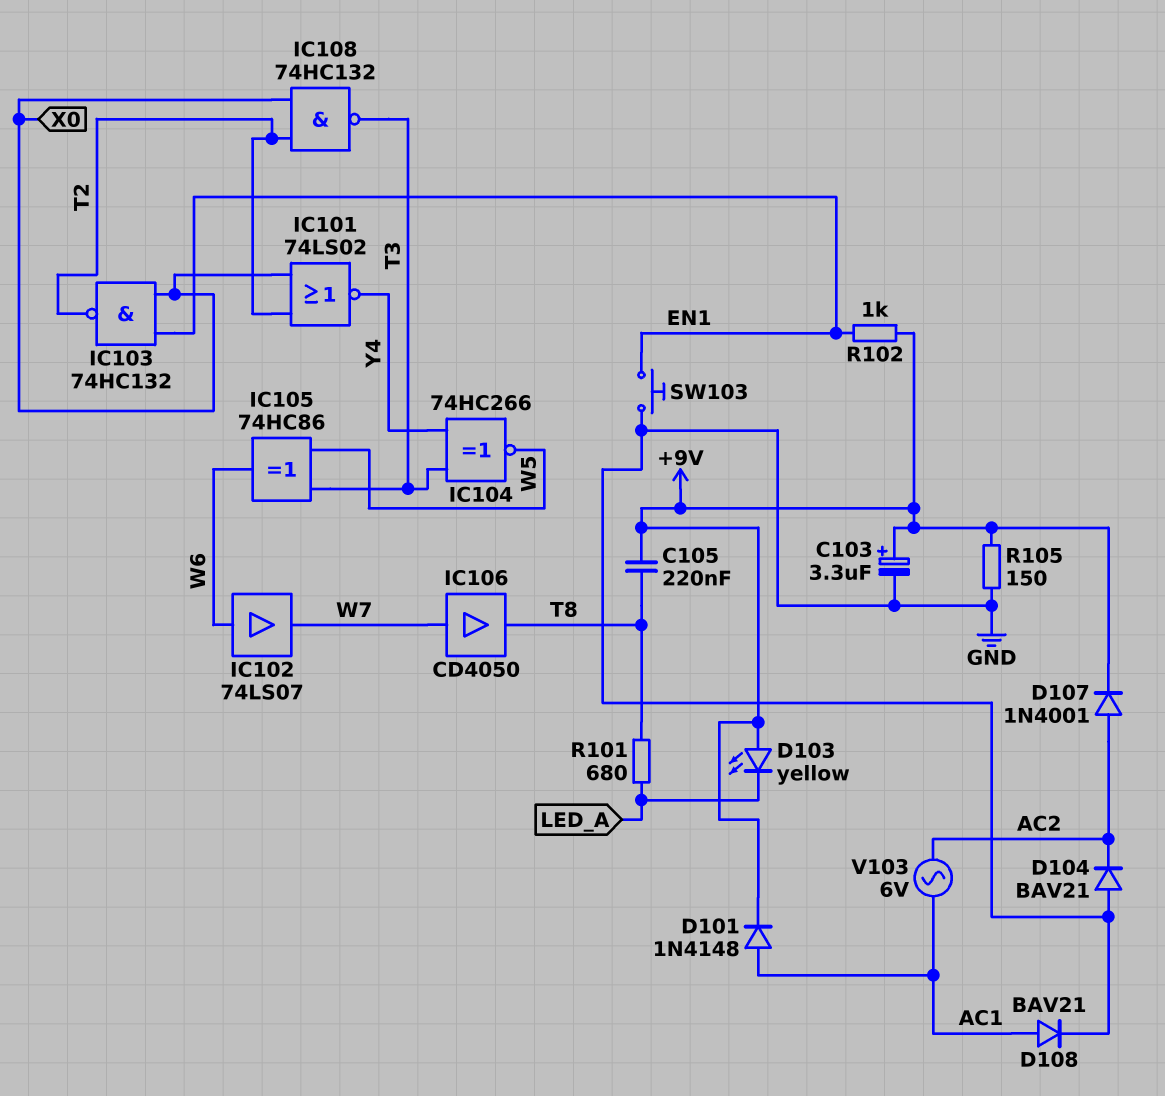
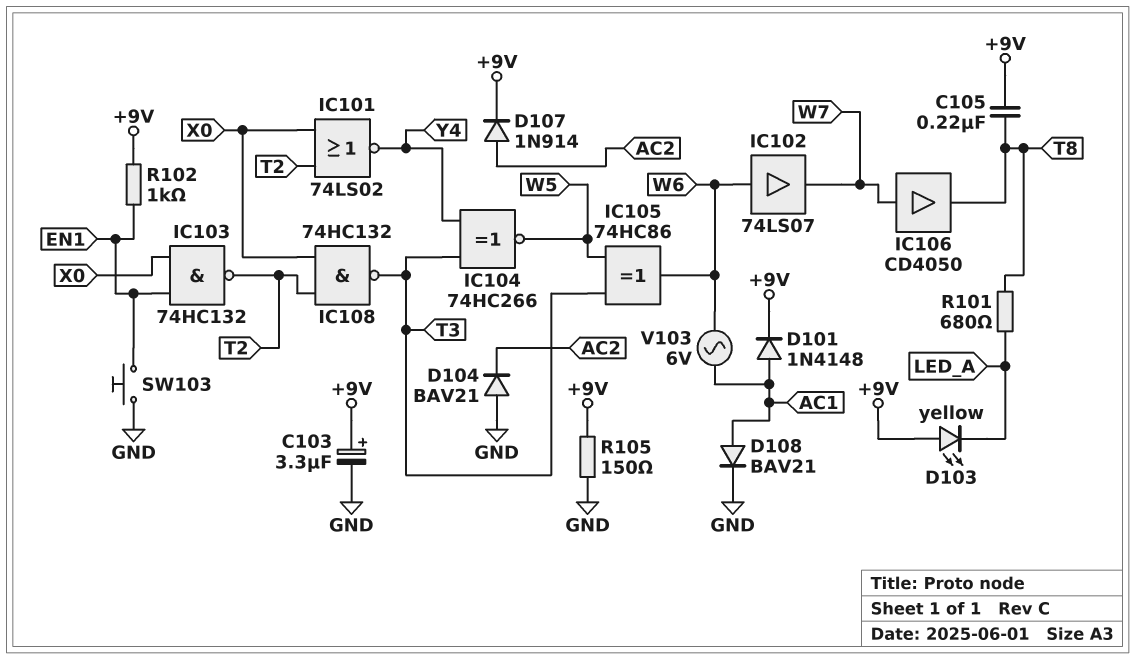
D107: diode 1N4001 (A AC2, K +9V) -> diode 1N914 (A AC2, K +9V)
V103: AC 6V (AC1, AC2) -> AC 6V (AC1, W6)

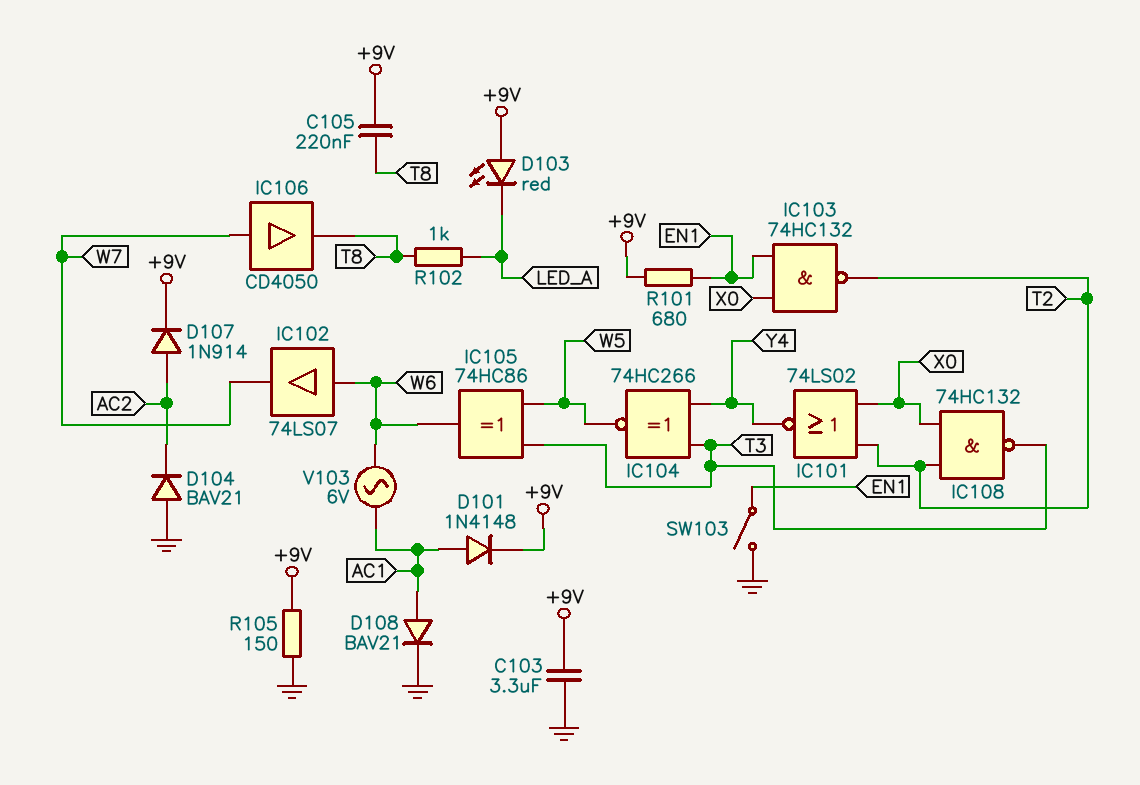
C103: 3.3uF (plus +9V, minus GND) -> 3.3uF (+9V, GND)
D103: LED yellow (A +9V, K LED_A) -> LED red (A +9V, K LED_A)
R101: 680 (LED_A, T8) -> 680 (+9V, EN1)
R102: 1k (+9V, EN1) -> 1k (LED_A, T8)
SW103: button (EN1, GND) -> switch (EN1, GND)

